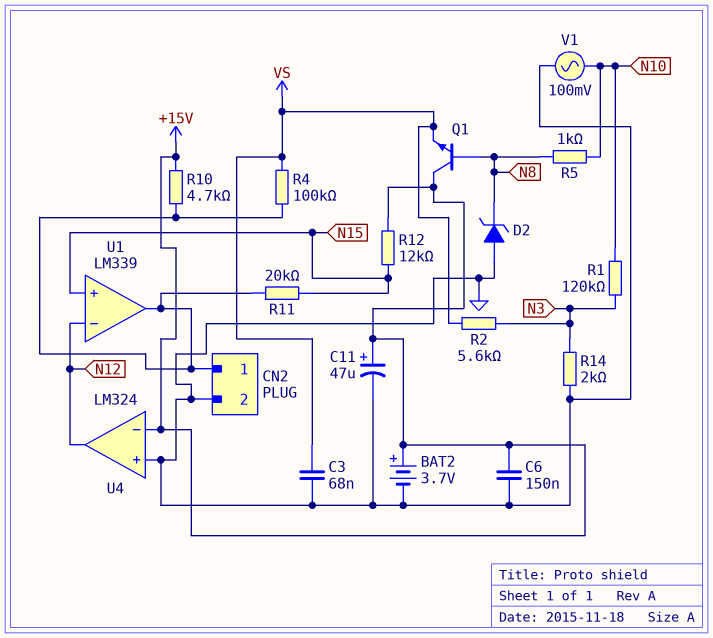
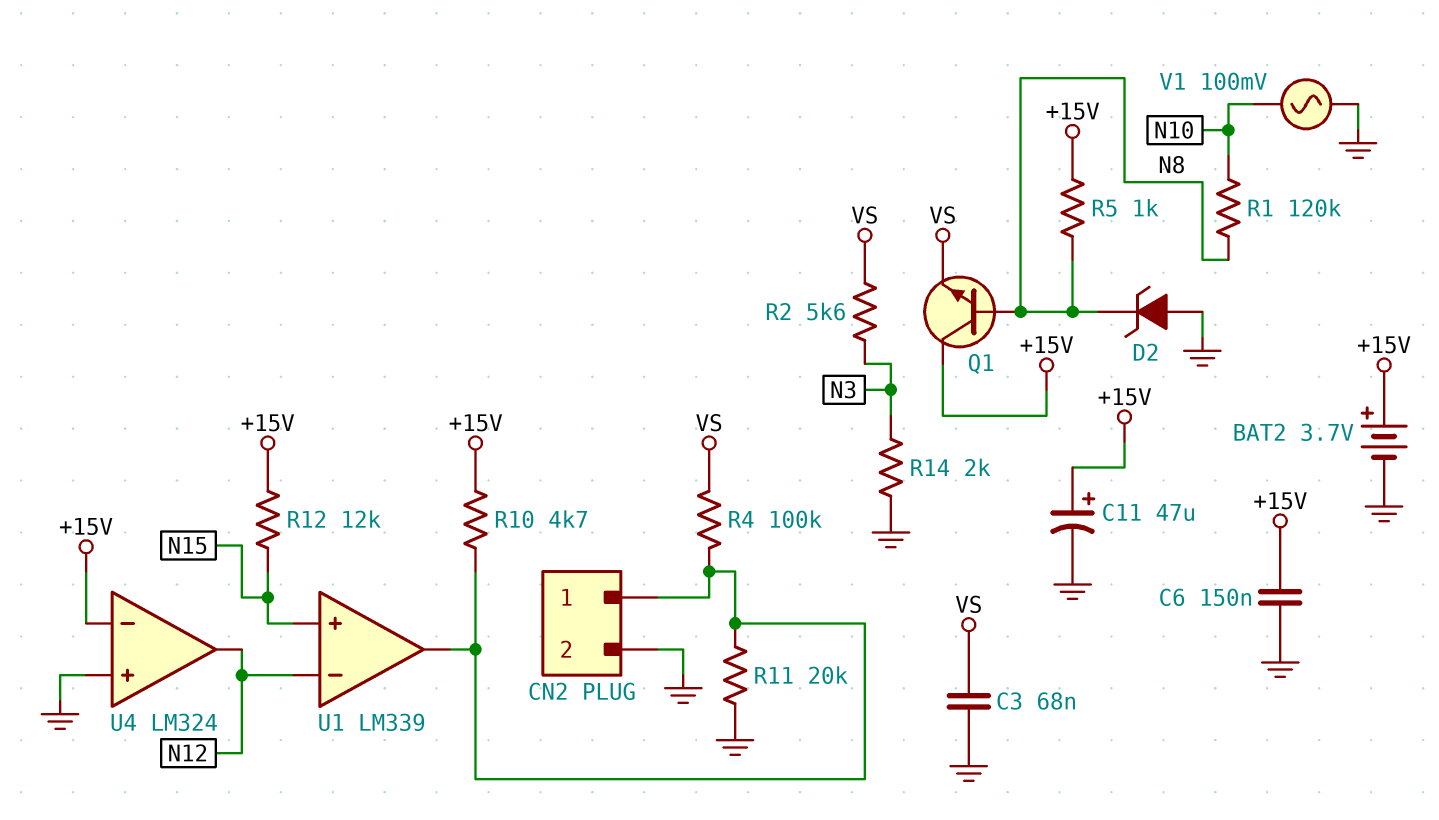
R1: 120k (N3, N10) -> 120k (N8, N10)
R5: 1k (N8, N10) -> 1k (+15V, N8)
R11: 20k (CN2/1, N15) -> 20k (CN2/1, GND)

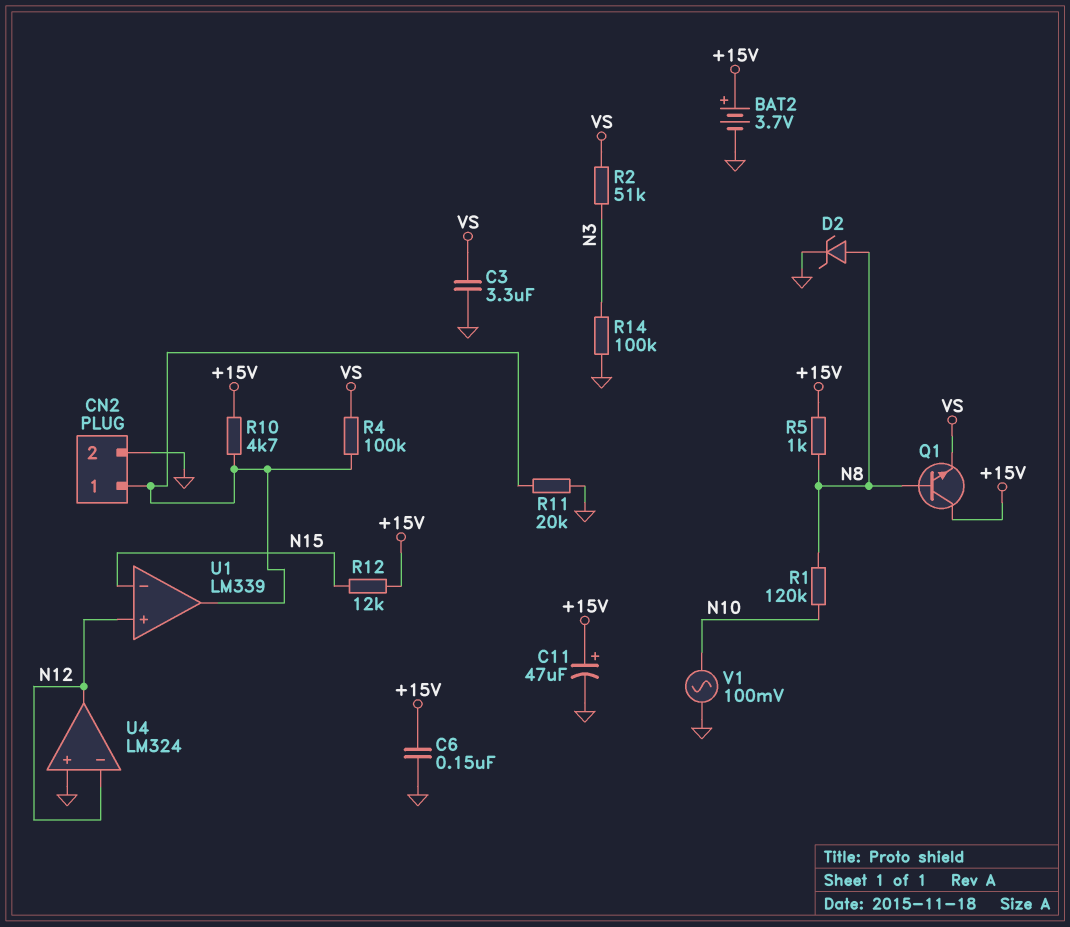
C3: 68nF (GND, VS) -> 3.3uF (GND, VS)
D2: zener (A GND, K N8) -> zener (A N8, K GND)
R2: 5.6k (N3, VS) -> 51k (N3, VS)
R14: 2k (GND, N3) -> 100k (GND, N3)
U1 pin in+: N15 -> N12
U1 pin in-: N12 -> N15
U4 pin in-: +15V -> N12

